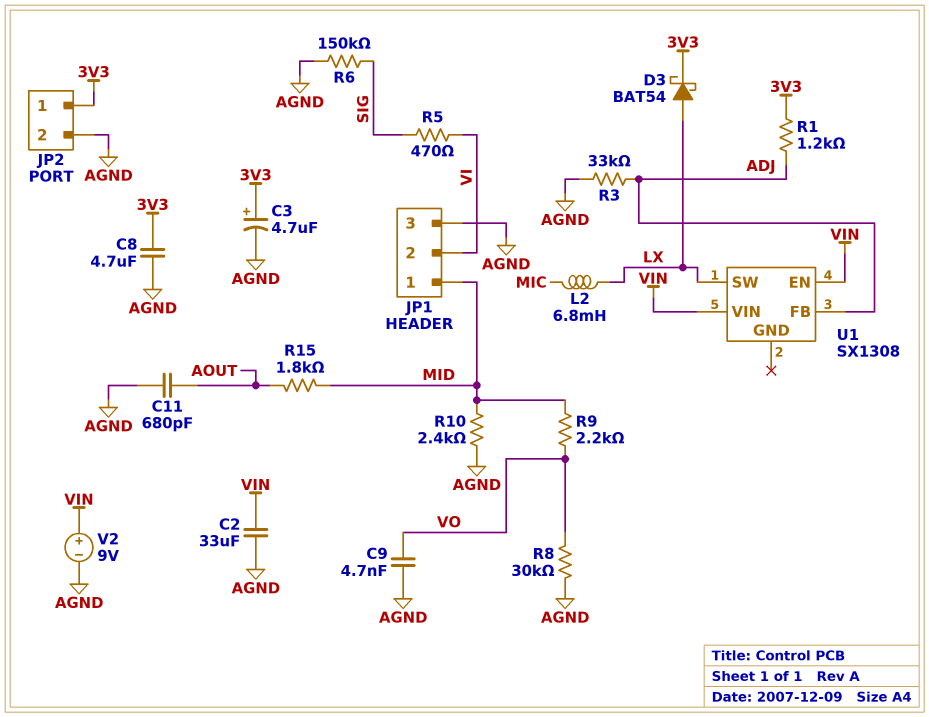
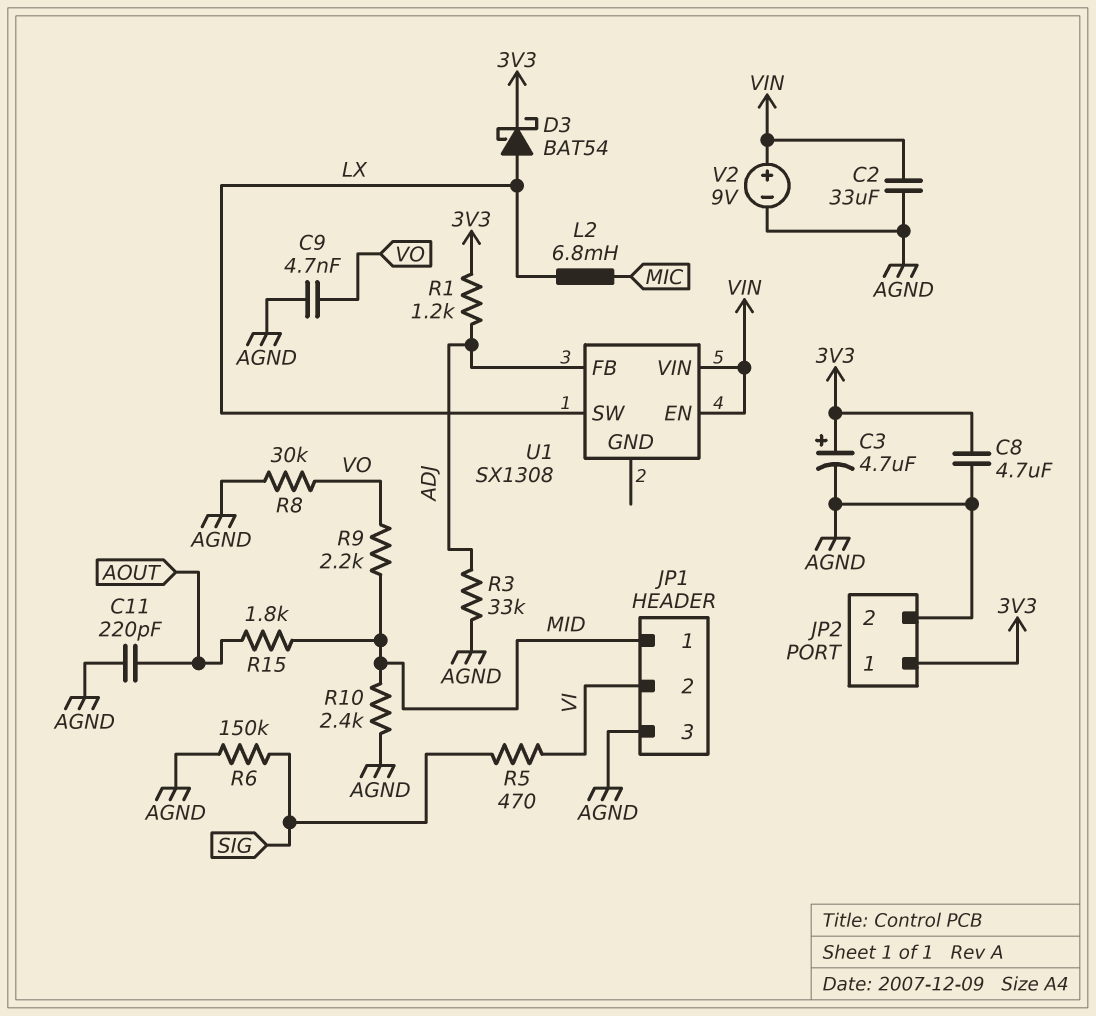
C11: 680pF (AGND, AOUT) -> 220pF (AGND, AOUT)

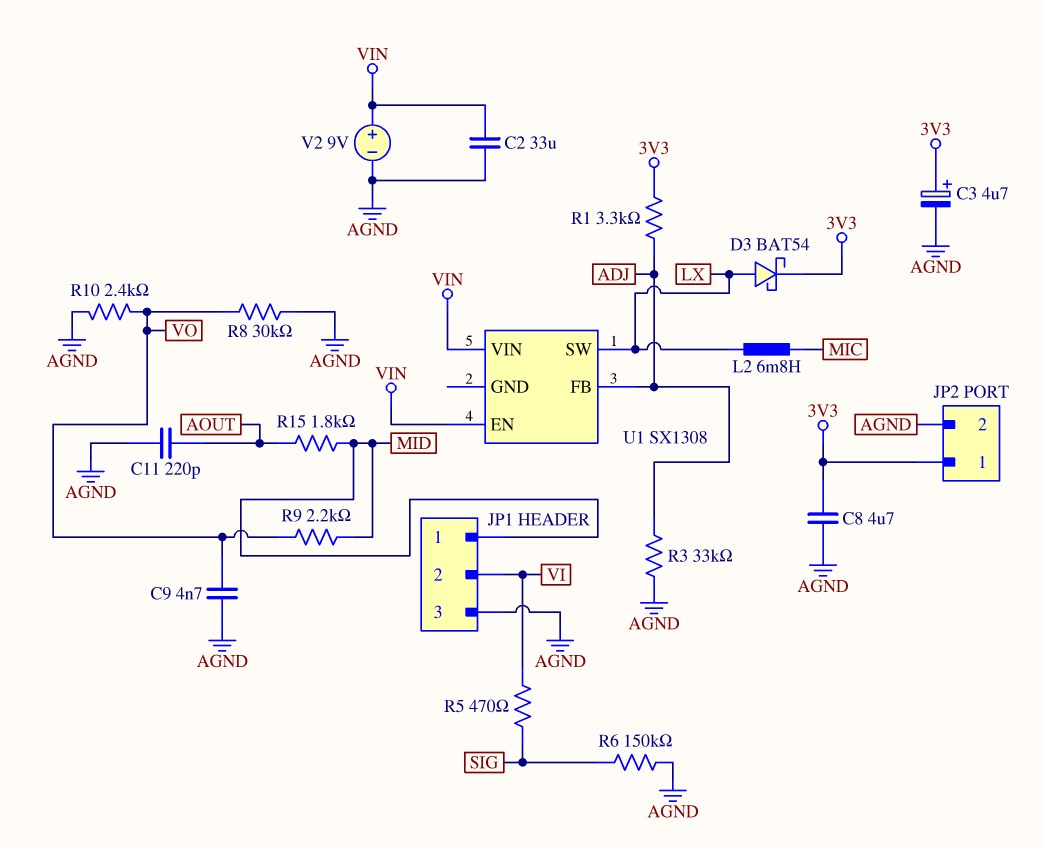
R1: 1.2k (3V3, ADJ) -> 3.3k (3V3, ADJ)
R10: 2.4k (AGND, MID) -> 2.4k (AGND, VO)

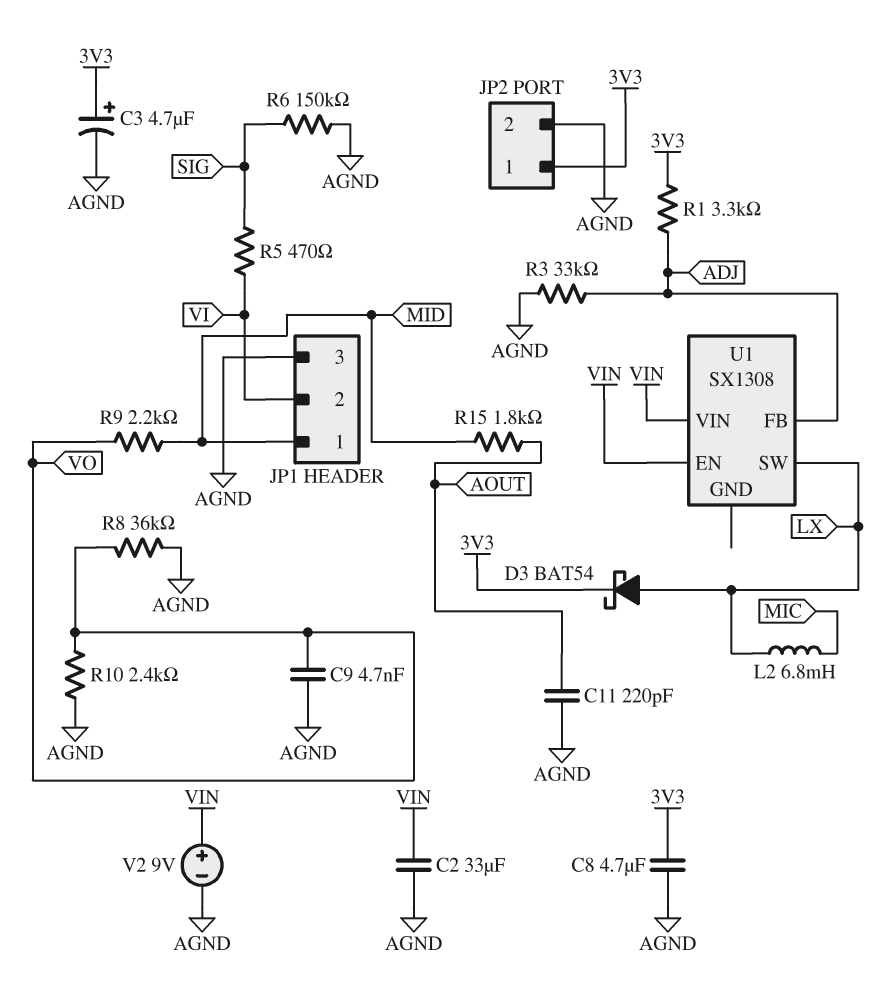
R8: 30k (AGND, VO) -> 36k (AGND, VO)

